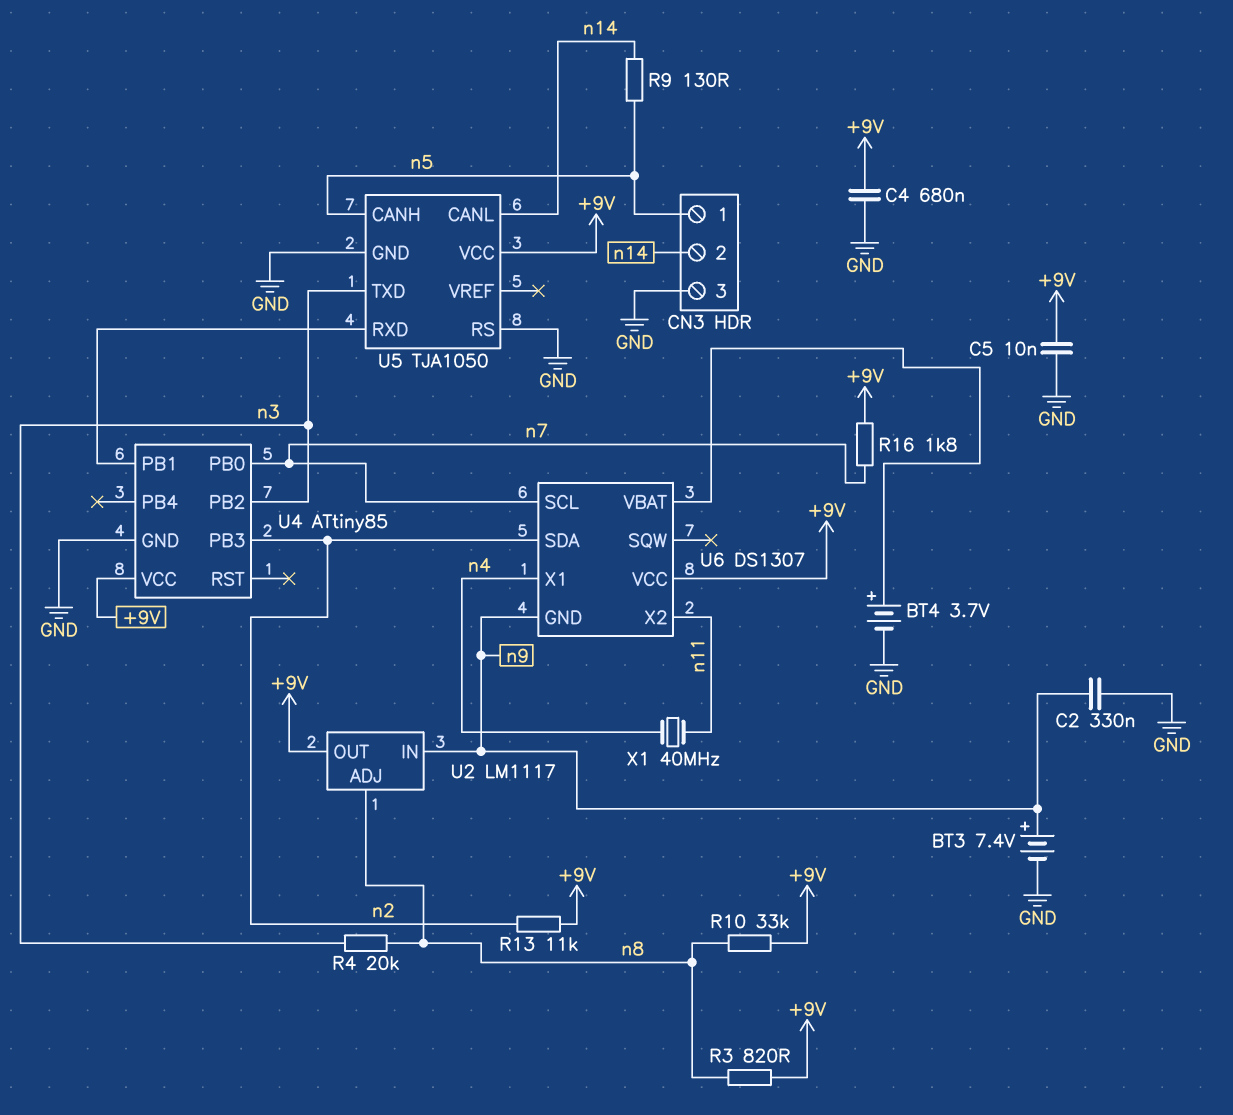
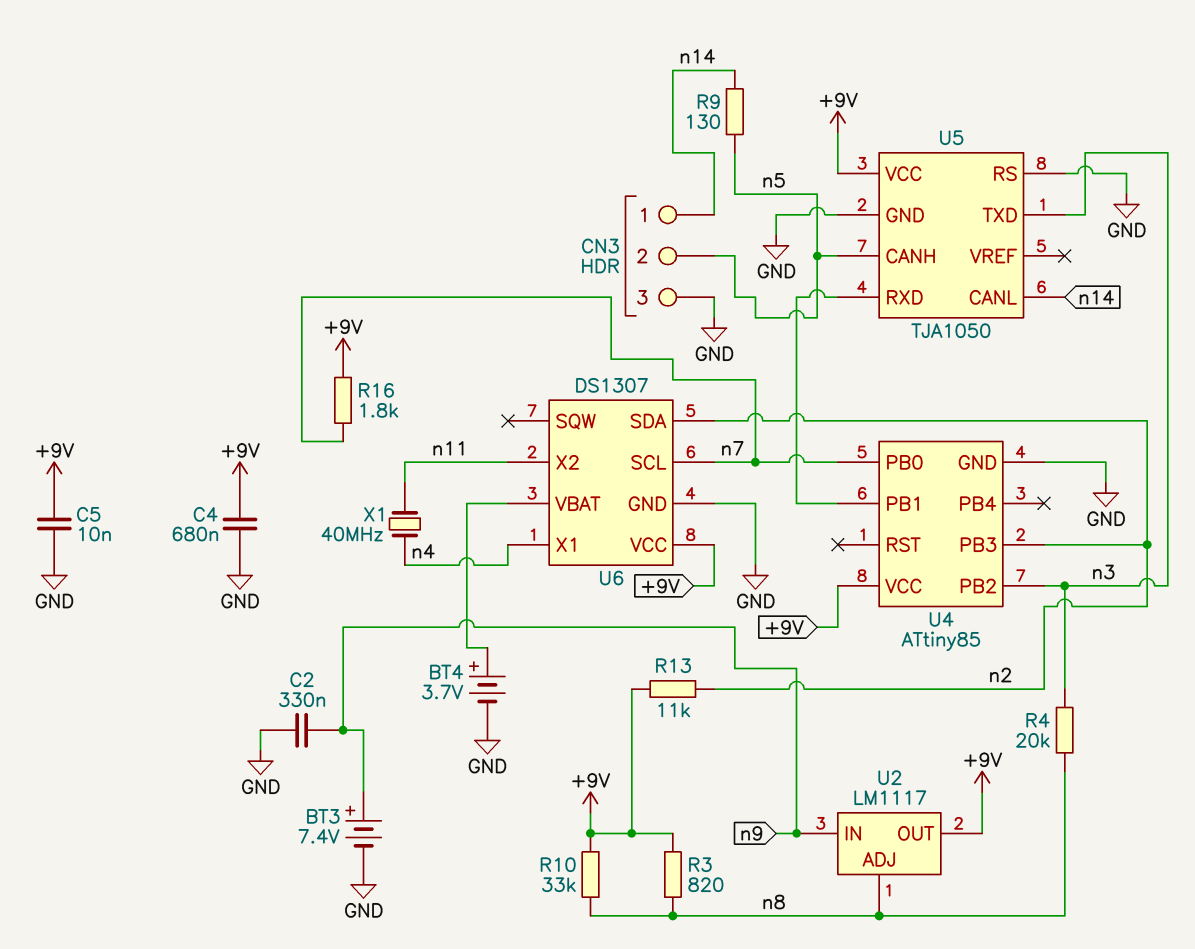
CN3 pin 1: n5 -> n14
CN3 pin 2: n14 -> n5
U6 pin GND: n9 -> GND

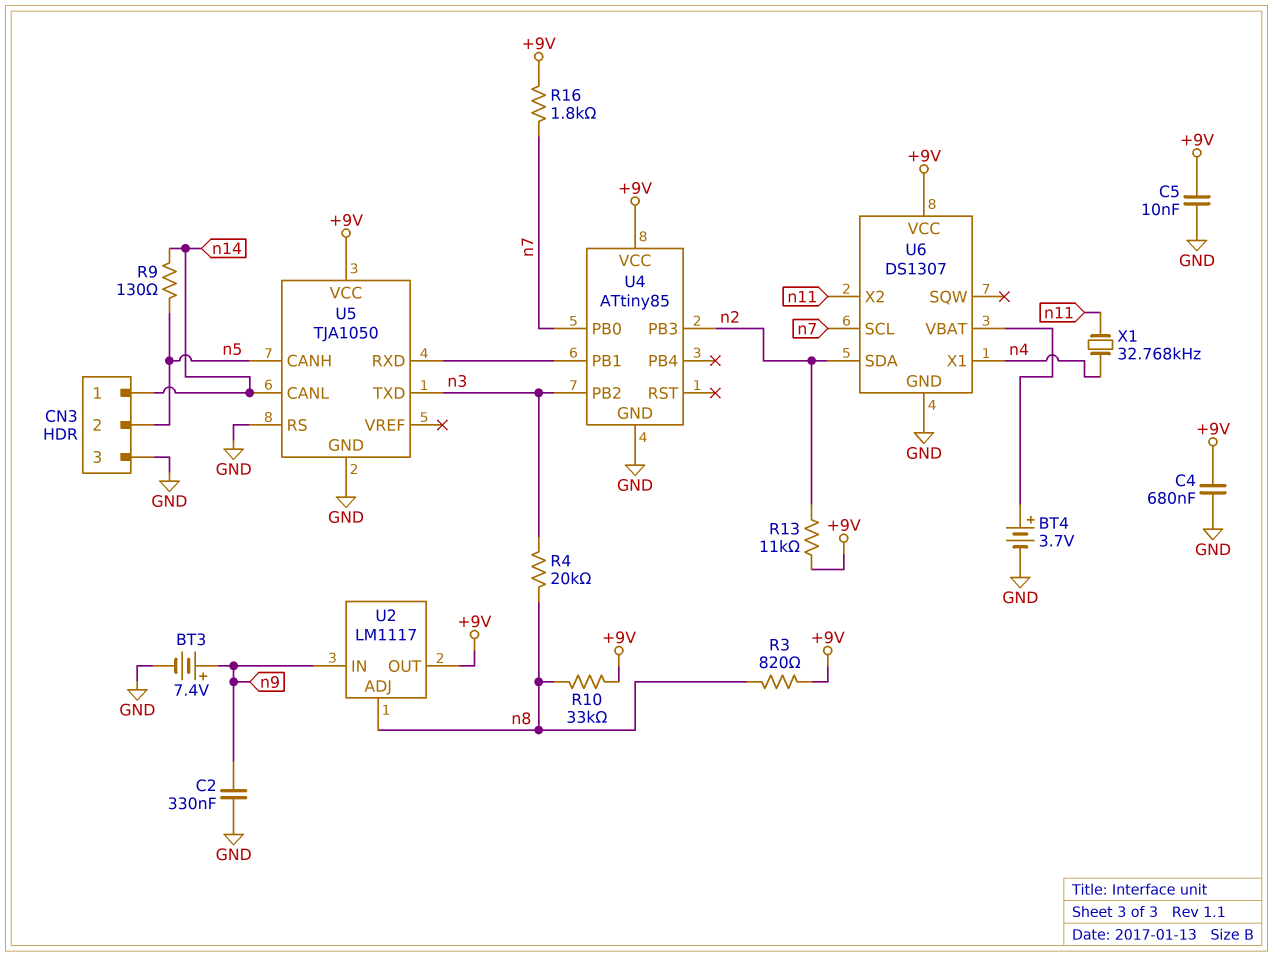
X1: 40MHz (n4, n11) -> 32.768kHz (n4, n11)

